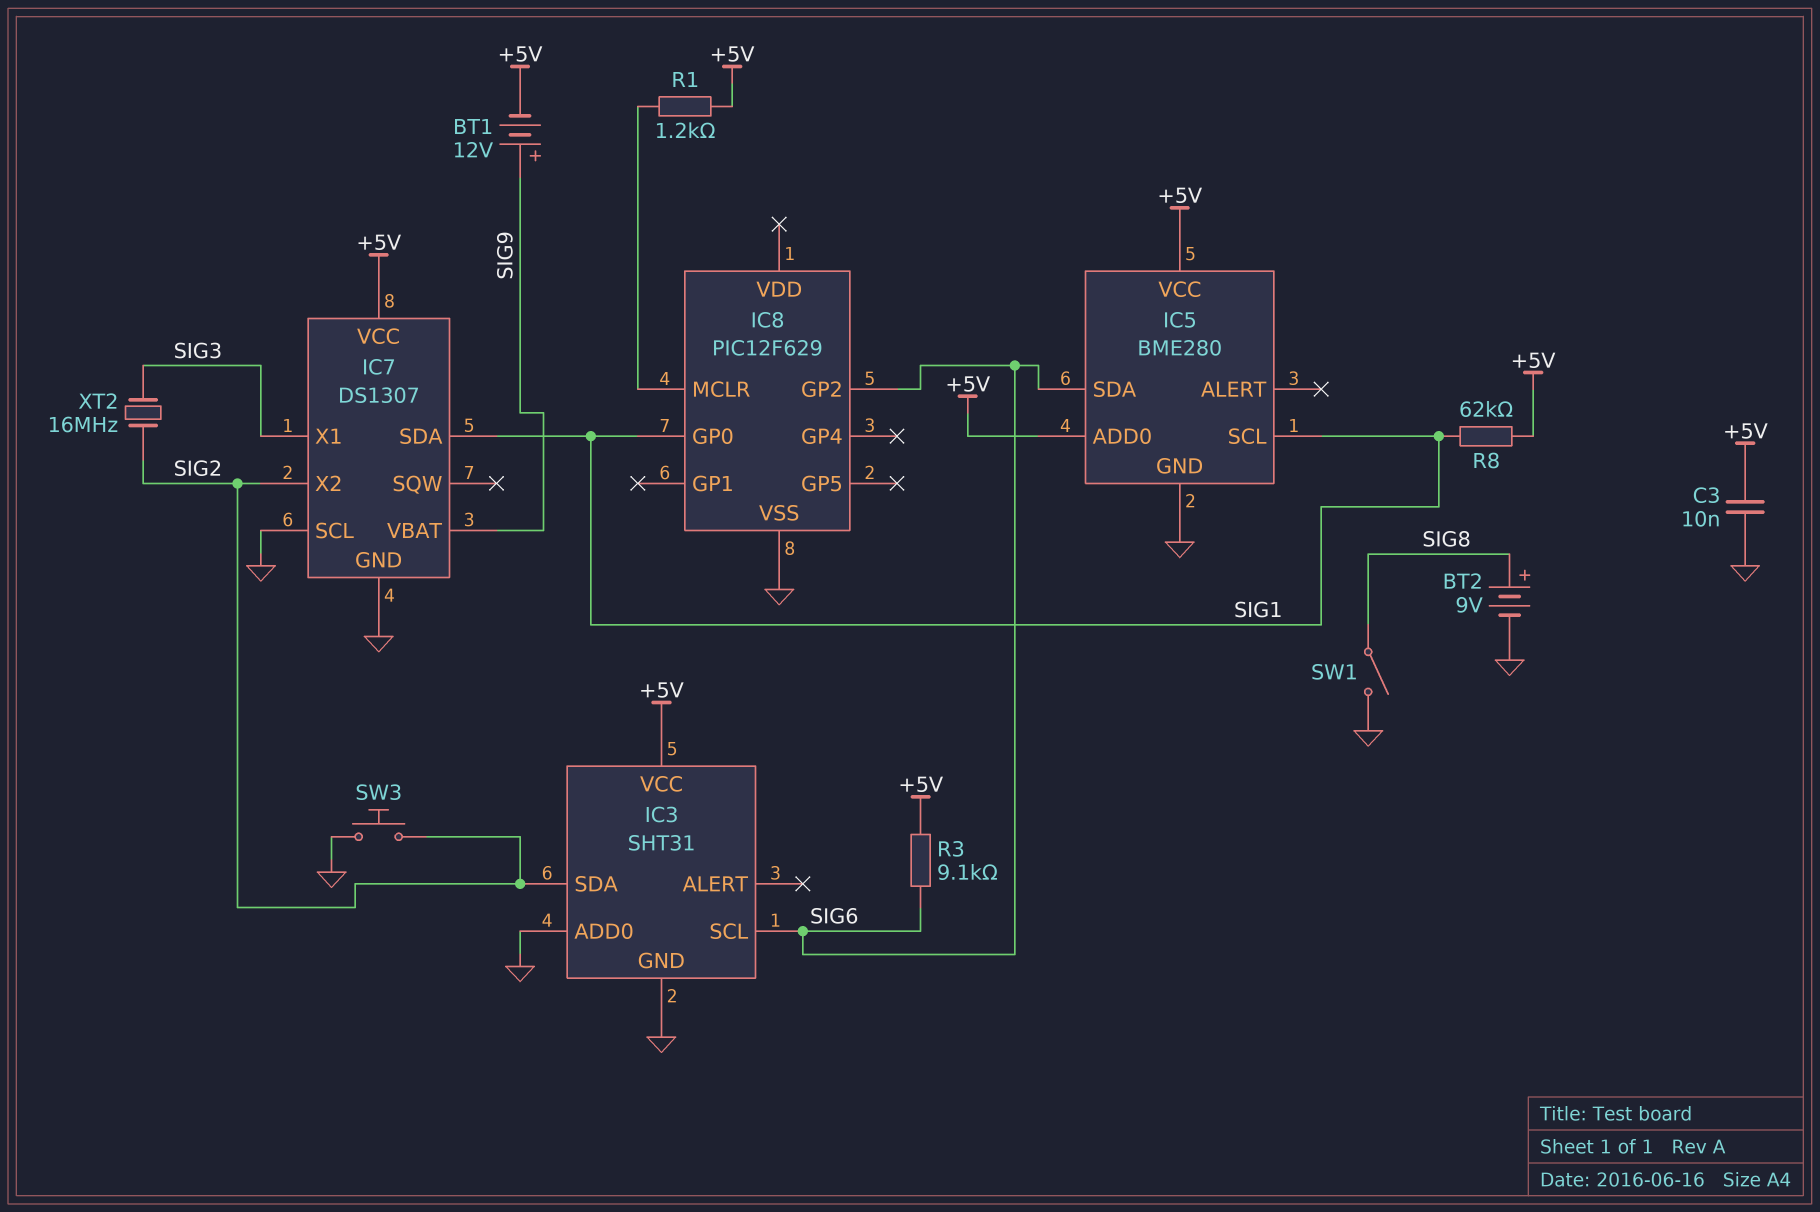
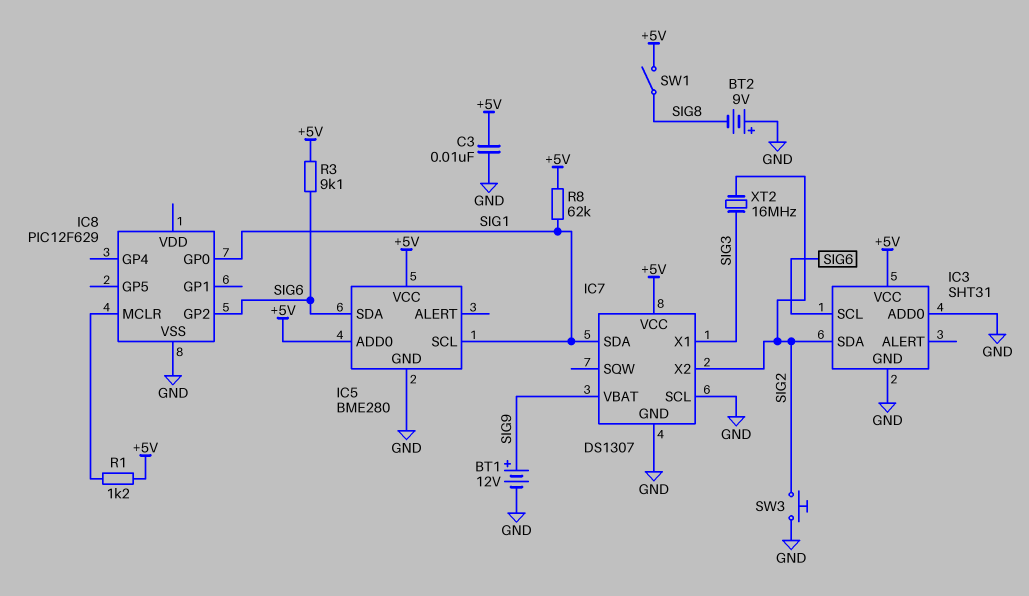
BT1: 12V (plus SIG9, minus +5V) -> 12V (plus SIG9, minus GND)
BT2: 9V (plus SIG8, minus GND) -> 9V (plus GND, minus SIG8)
SW1: switch (GND, SIG8) -> switch (+5V, SIG8)

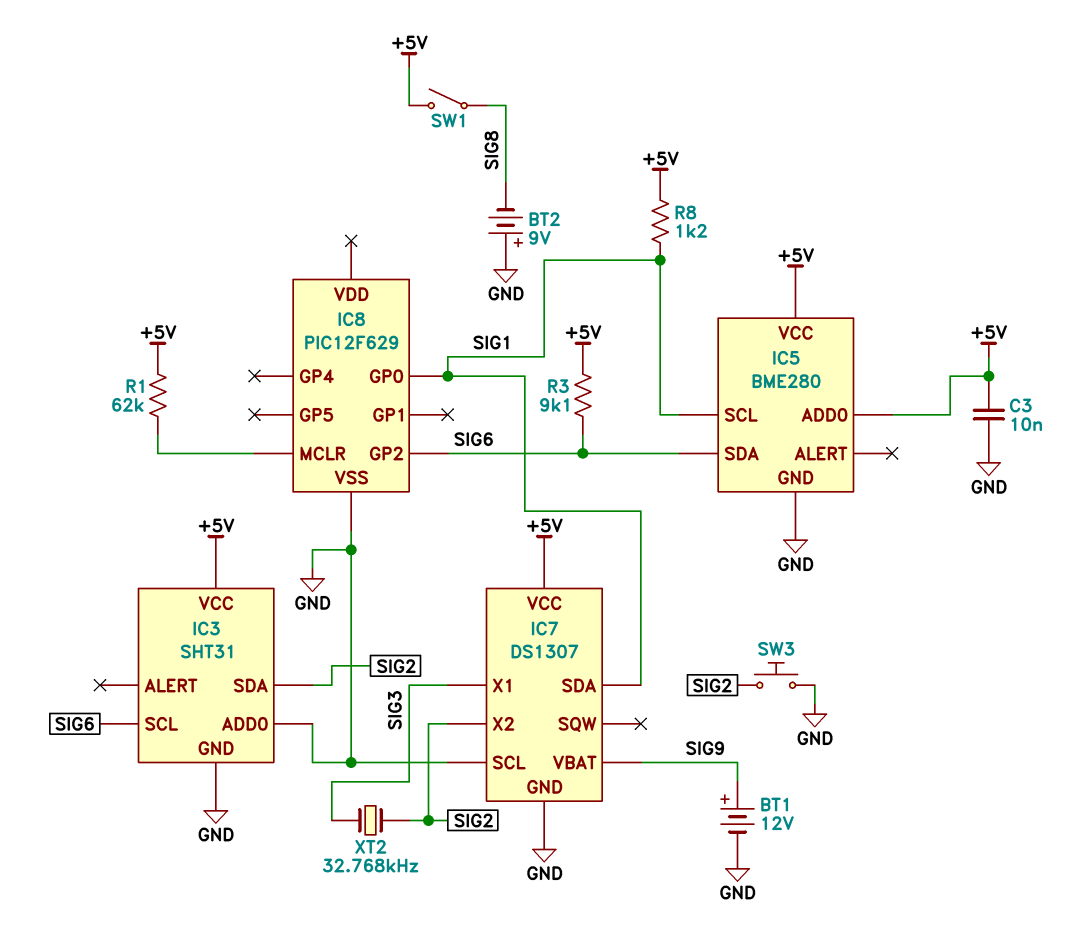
R1: 1.2k (+5V, IC8/MCLR) -> 62k (+5V, IC8/MCLR)
R8: 62k (+5V, SIG1) -> 1.2k (+5V, SIG1)
XT2: 16MHz (SIG2, SIG3) -> 32.768kHz (SIG2, SIG3)

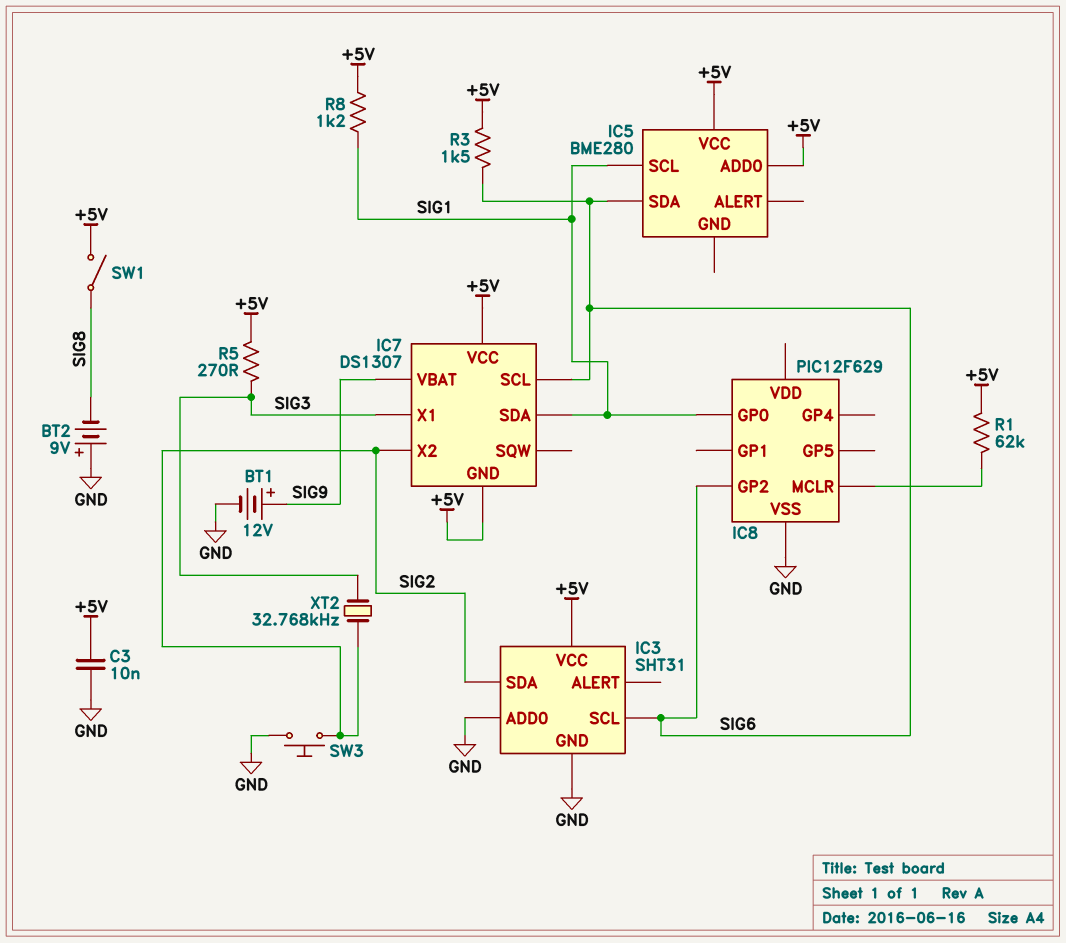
IC5 pin GND: GND -> none
IC7 pin GND: GND -> +5V
IC7 pin SCL: GND -> SIG6
R3: 9.1k (+5V, SIG6) -> 1.5k (+5V, SIG6)
R5: none -> 270 (+5V, SIG3)

